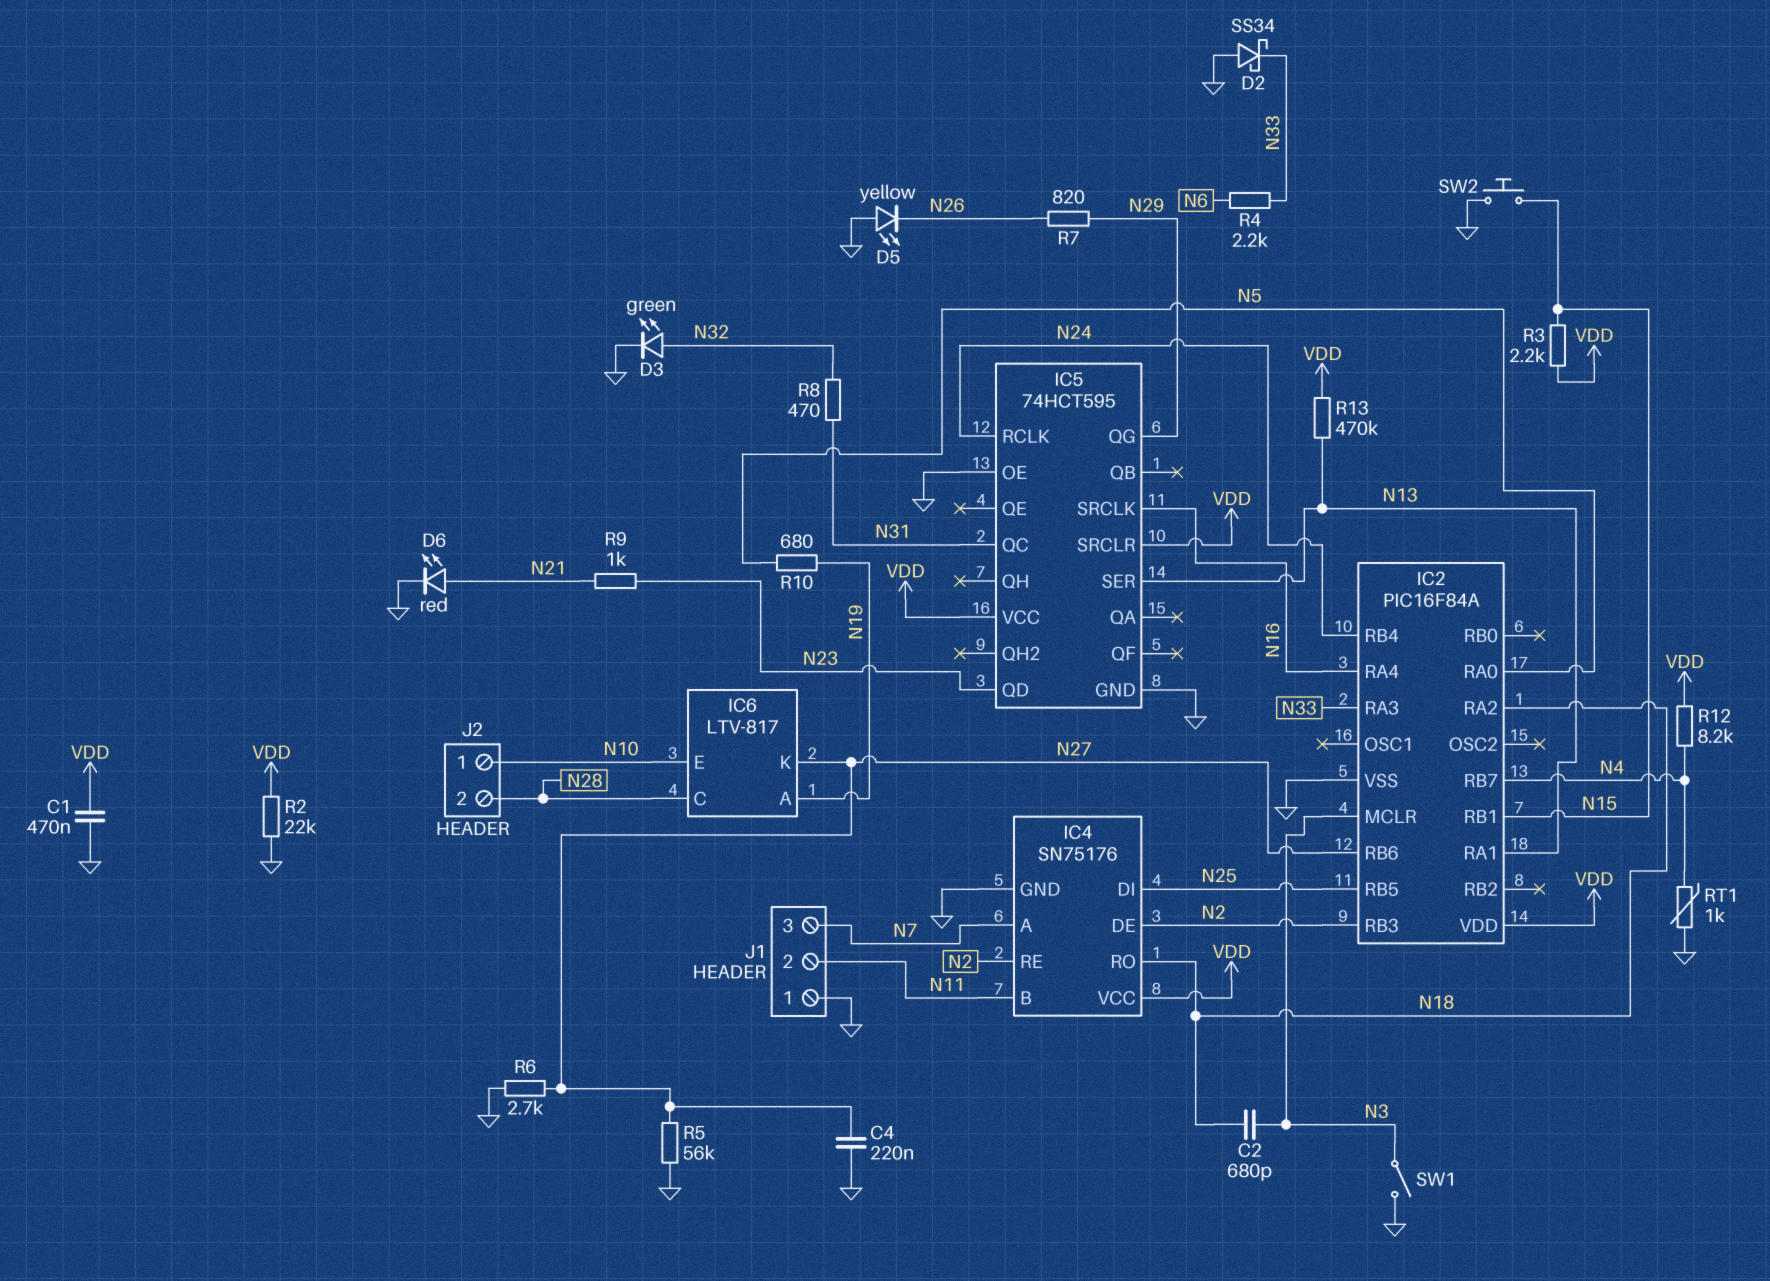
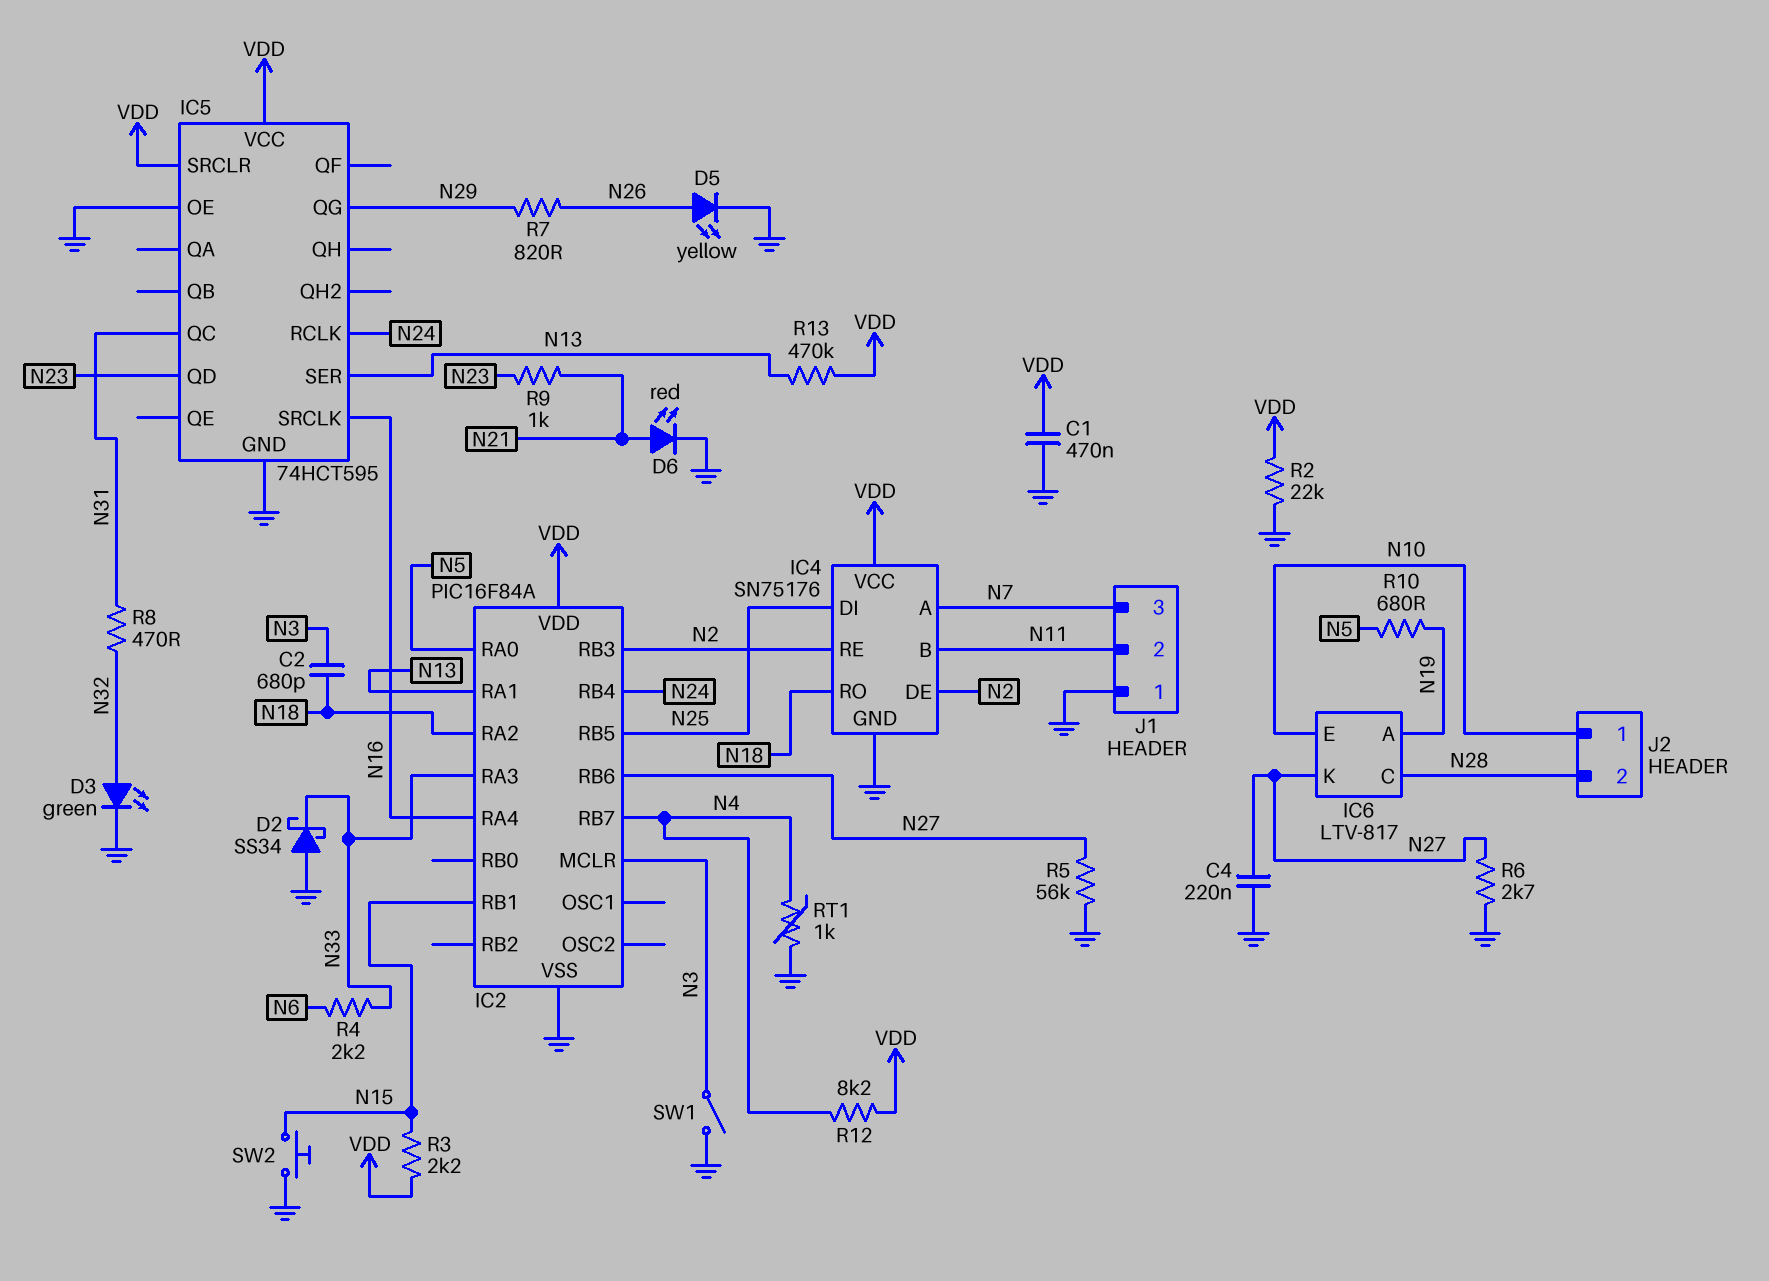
D5: LED yellow (A GND, K N26) -> LED yellow (A N26, K GND)

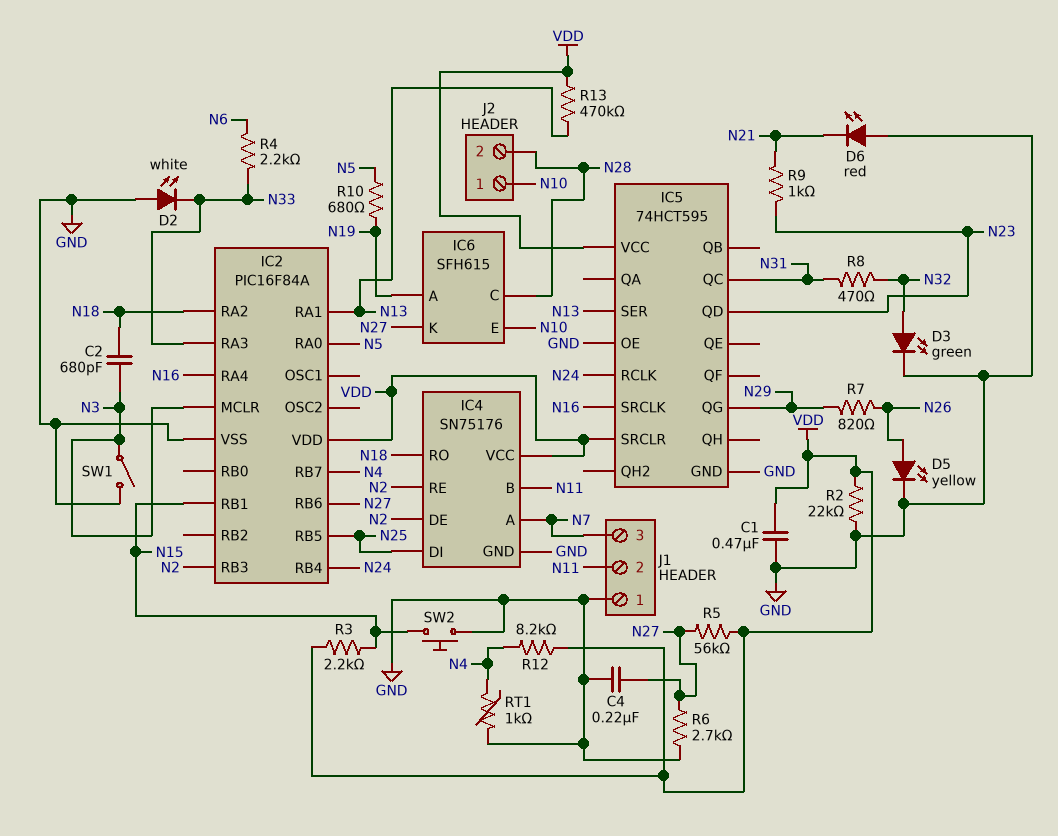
D2: schottky SS34 (A GND, K N33) -> LED white (A GND, K N33)
D6: LED red (A N21, K GND) -> LED red (A GND, K N21)
IC6: LTV-817 -> SFH615
R5: 56k (GND, N27) -> 56k (N27, VDD)

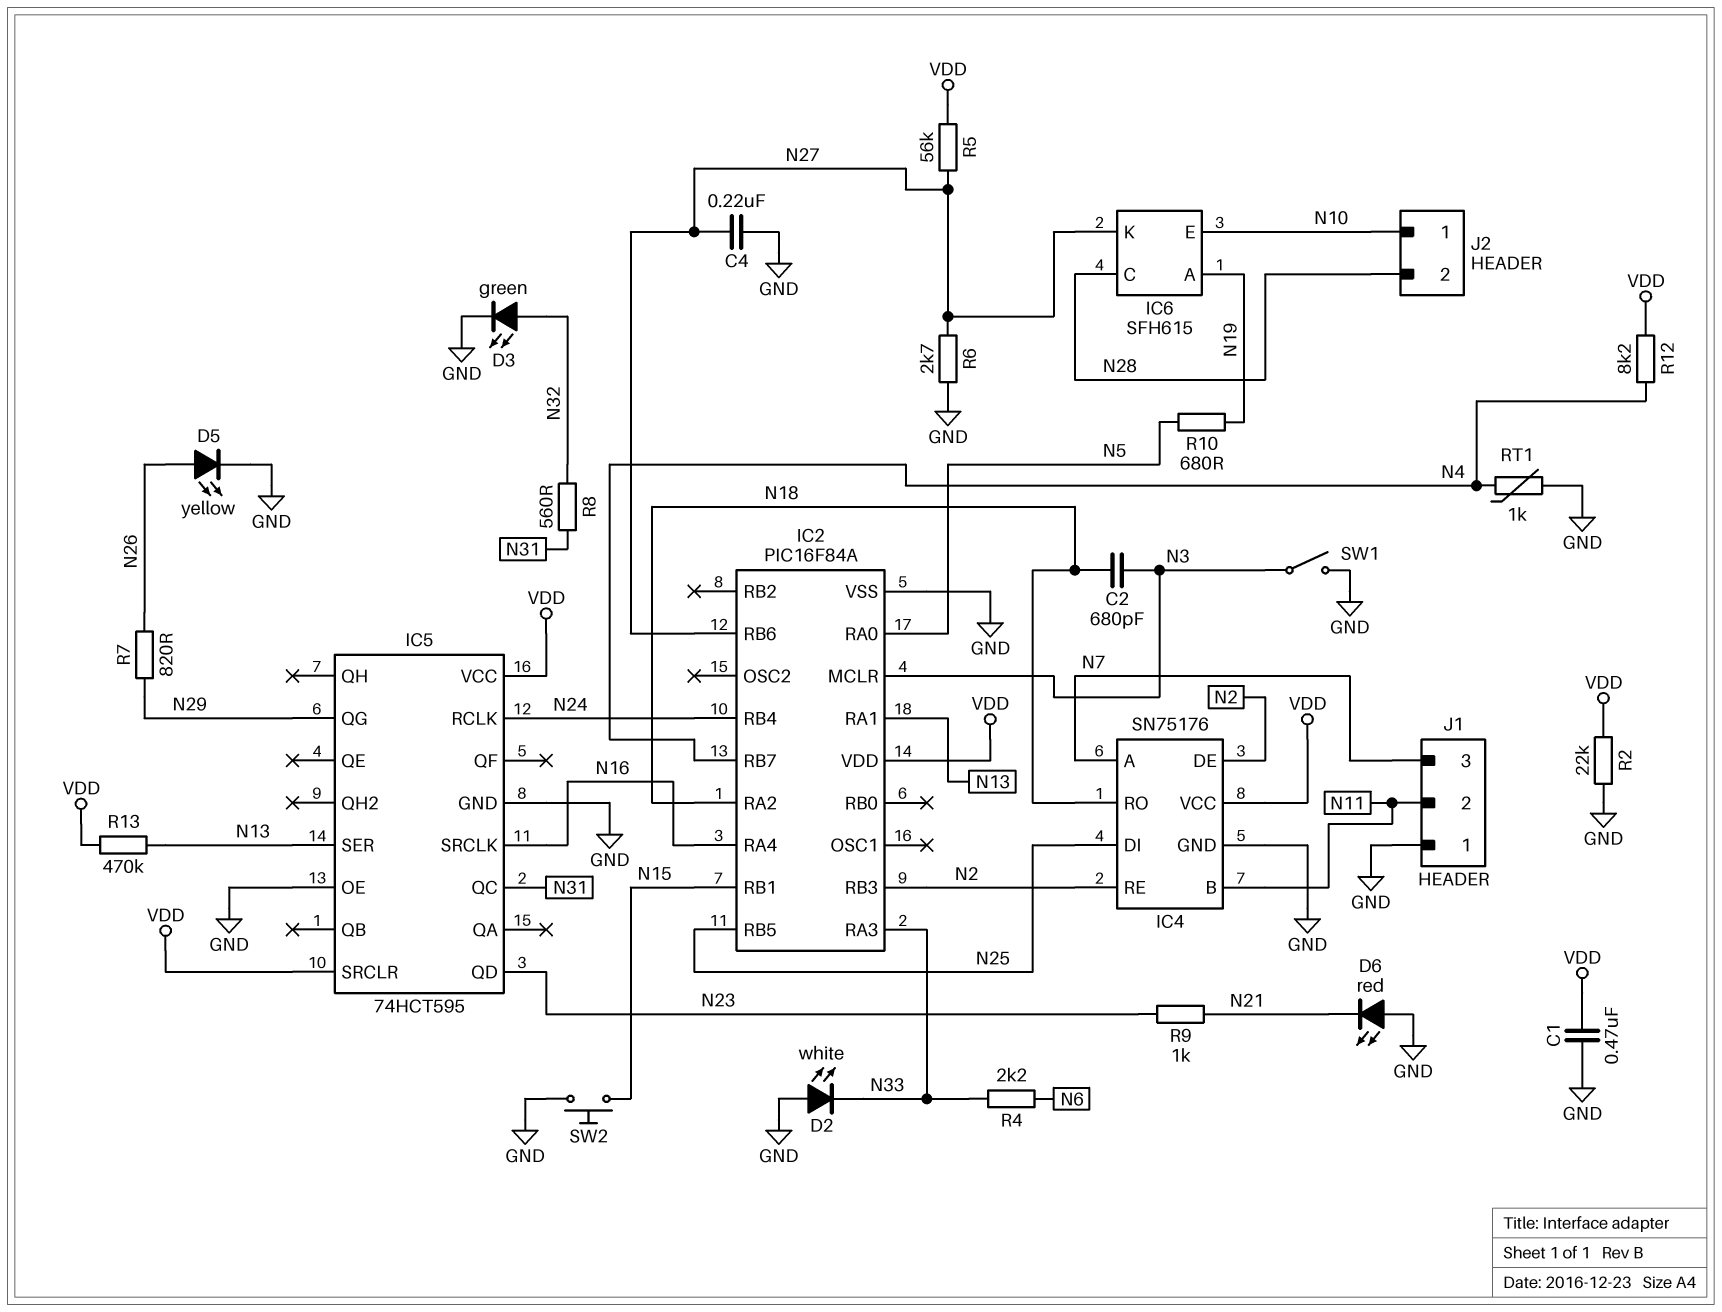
R3: 2.2k (N15, VDD) -> none
R8: 470 (N31, N32) -> 560 (N31, N32)

